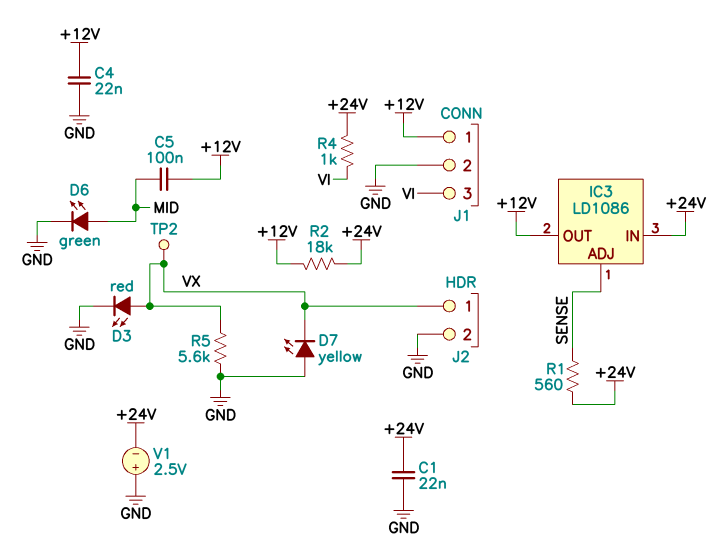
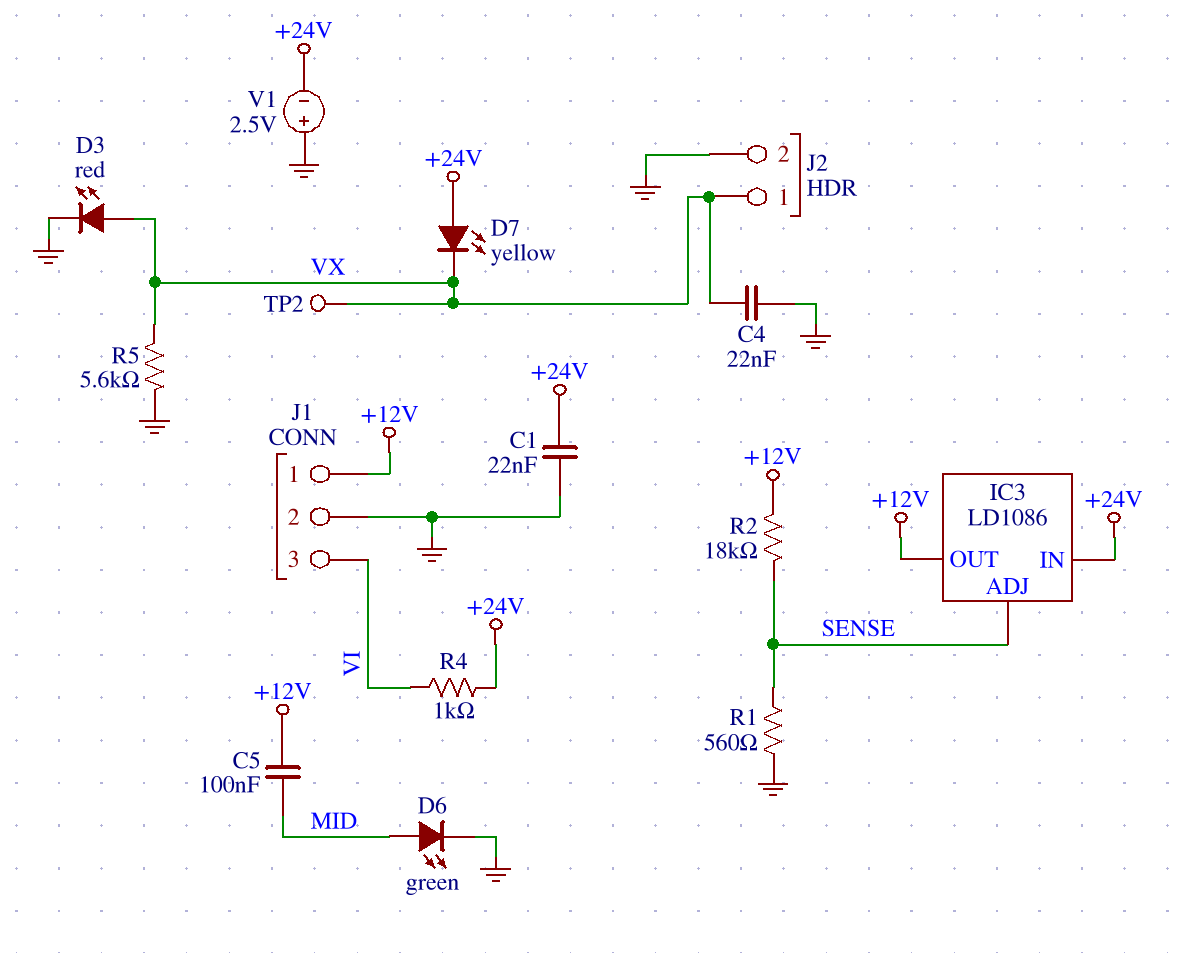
C4: 22nF (+12V, GND) -> 22nF (GND, VX)
D7: LED yellow (A GND, K VX) -> LED yellow (A +24V, K VX)
R1: 560 (+24V, SENSE) -> 560 (GND, SENSE)
R2: 18k (+12V, +24V) -> 18k (+12V, SENSE)

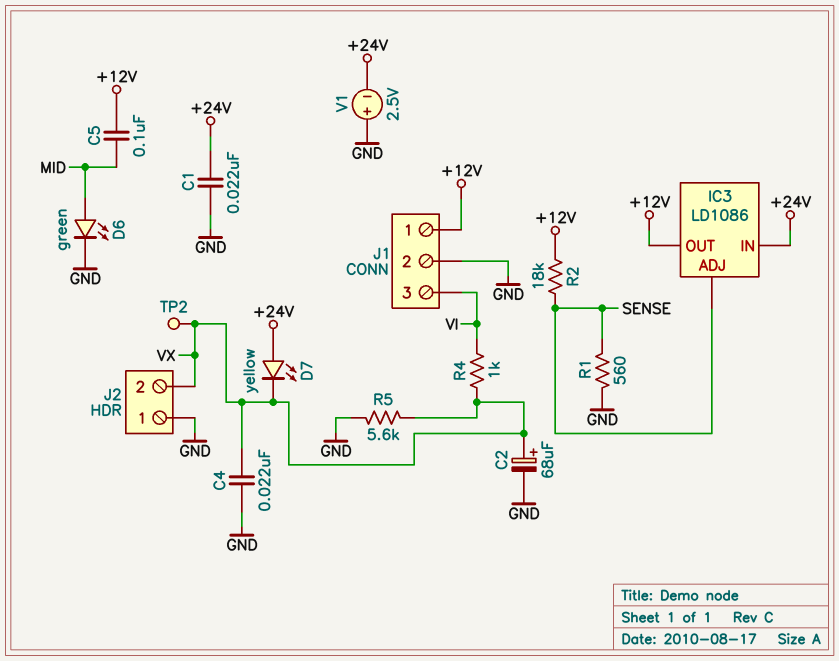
C2: none -> 68uF (plus VX, minus GND)
D3: LED red (A VX, K GND) -> none
J2 pin 1: VX -> GND
J2 pin 2: GND -> VX
R4: 1k (+24V, VI) -> 1k (VI, VX)

